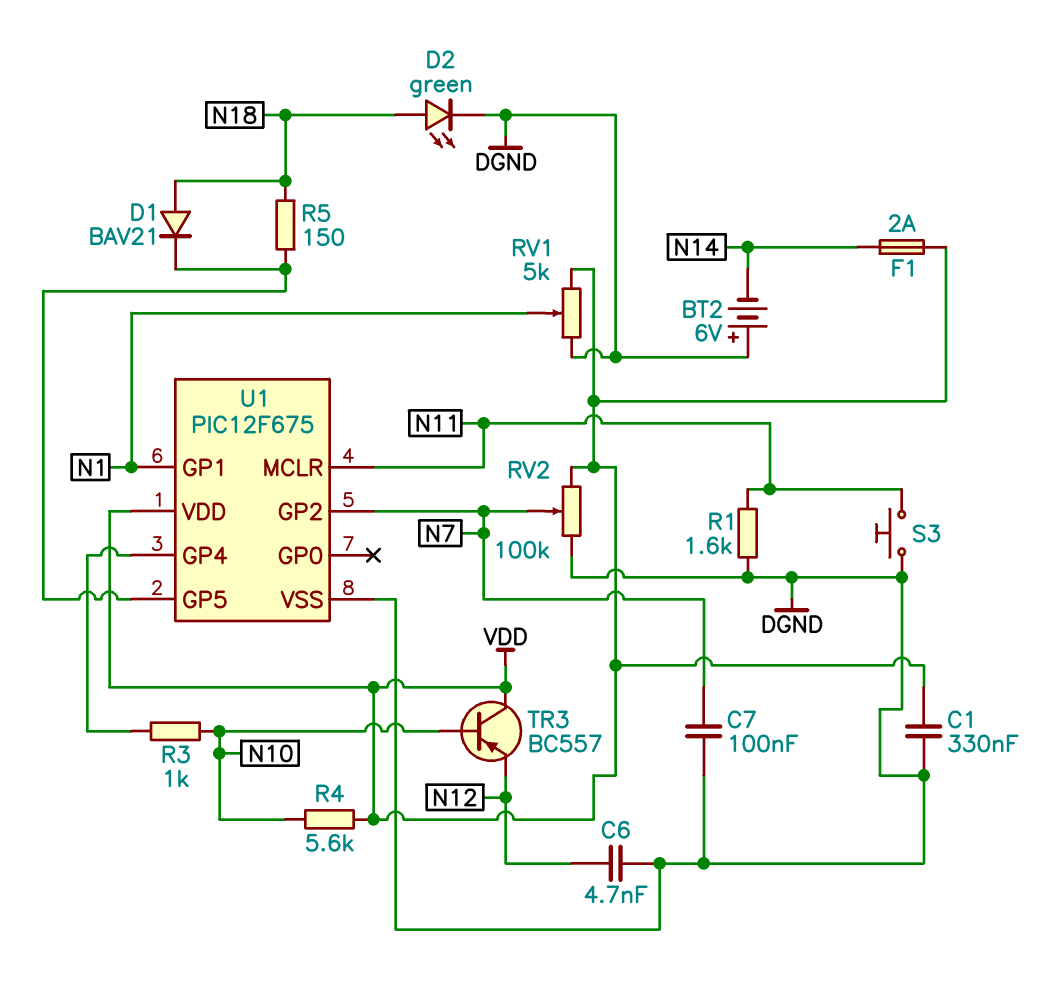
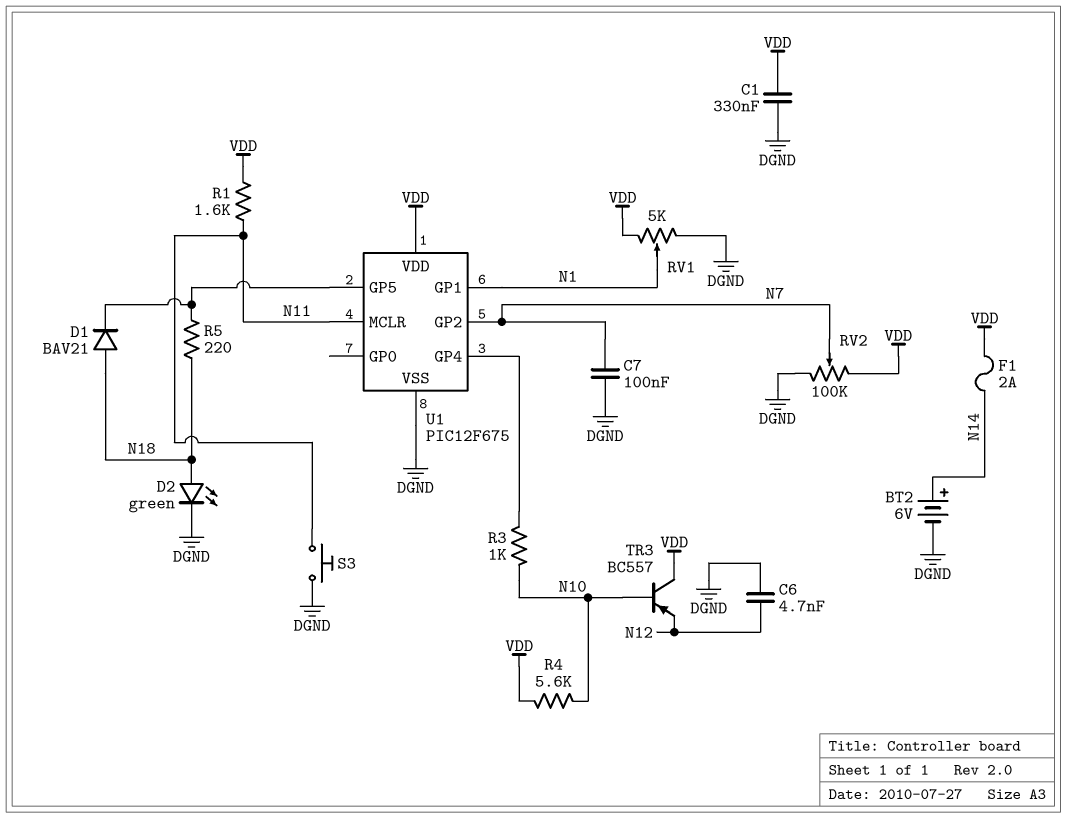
BT2: 6V (plus DGND, minus N14) -> 6V (plus N14, minus DGND)
R1: 1.6k (DGND, N11) -> 1.6k (N11, VDD)
R5: 150 (N18, U1/GP5) -> 220 (N18, U1/GP5)

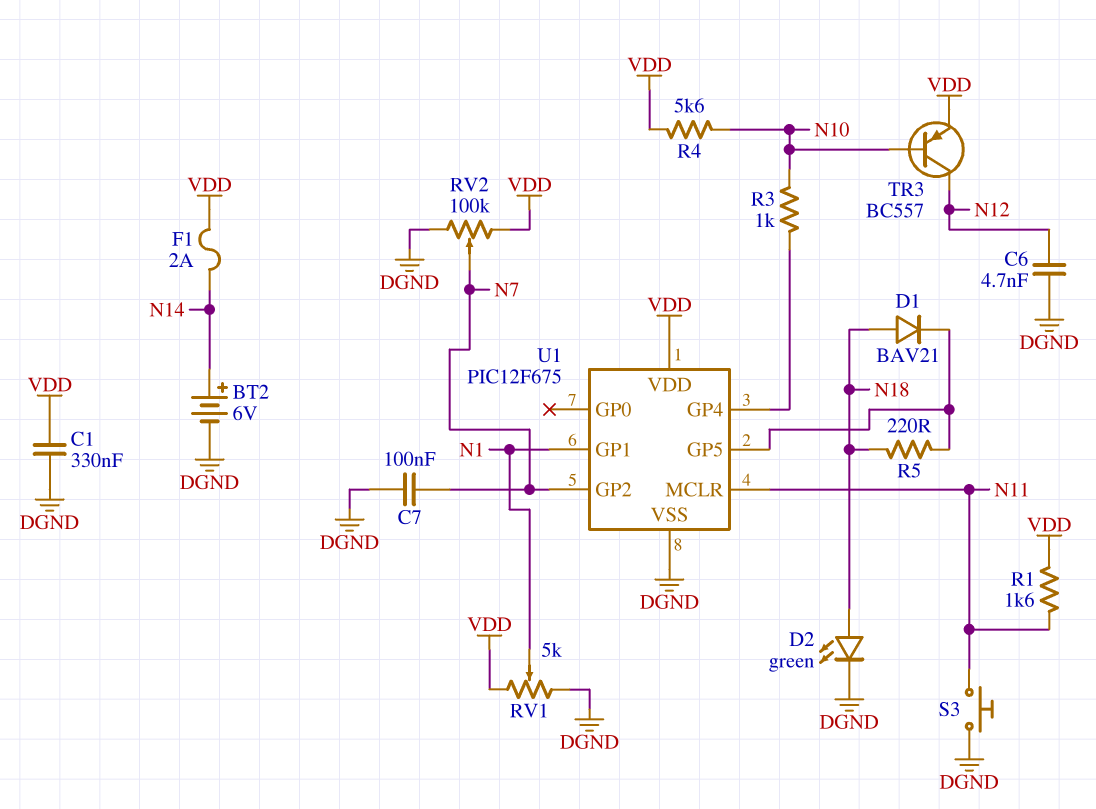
TR3: PNP BC557 (B N10, C VDD, E N12) -> PNP BC557 (B N10, C N12, E VDD)

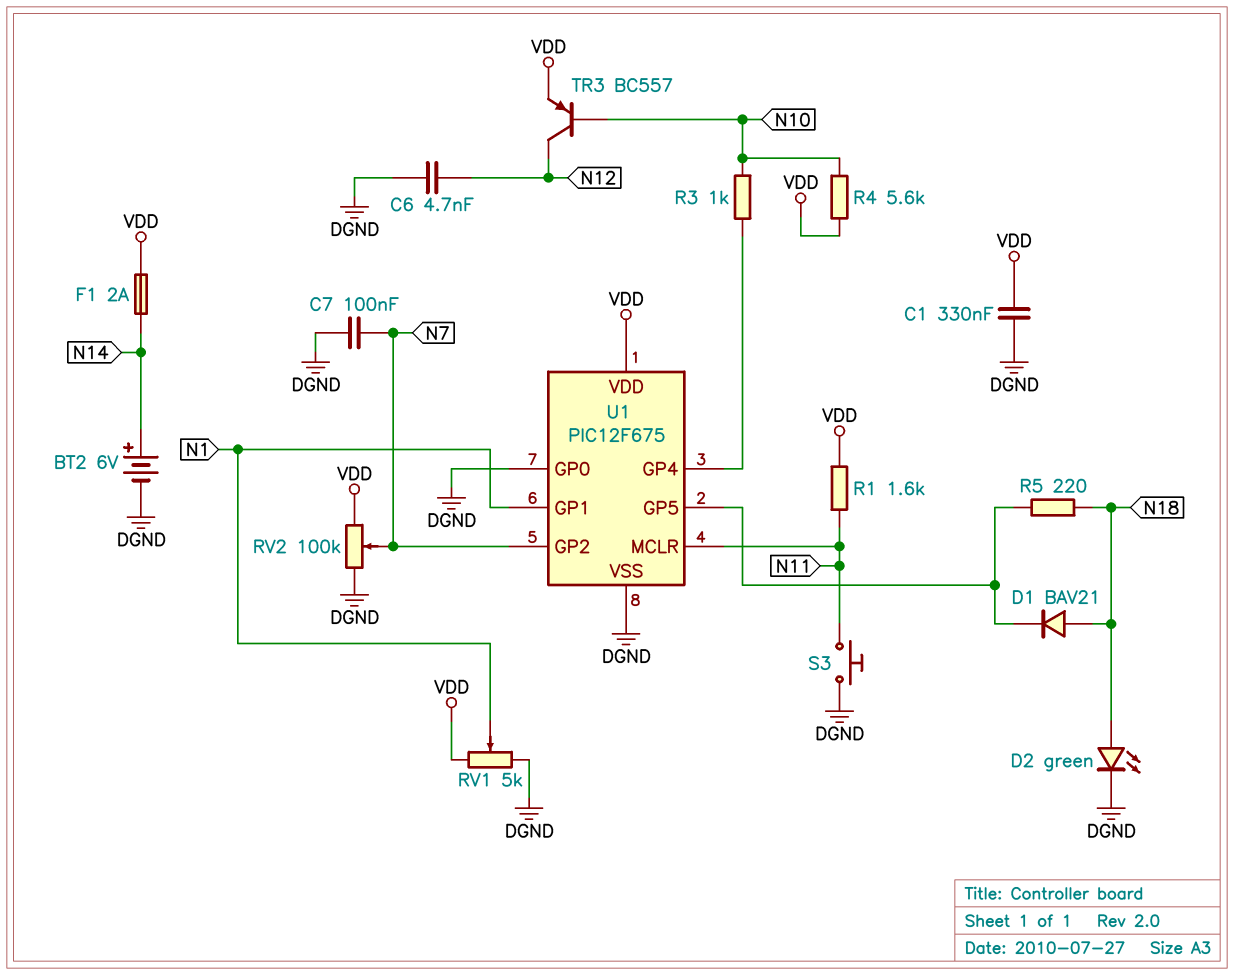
U1 pin GP0: none -> DGND

